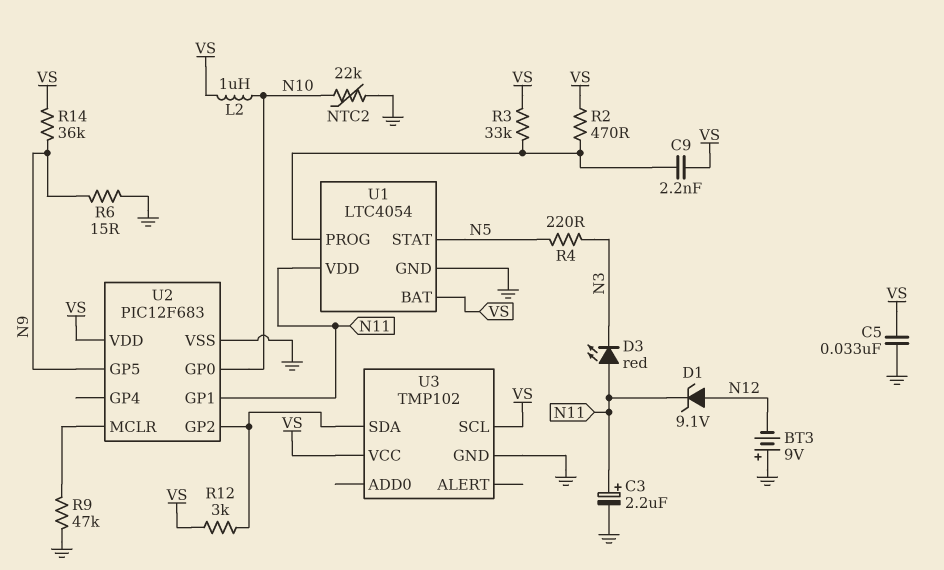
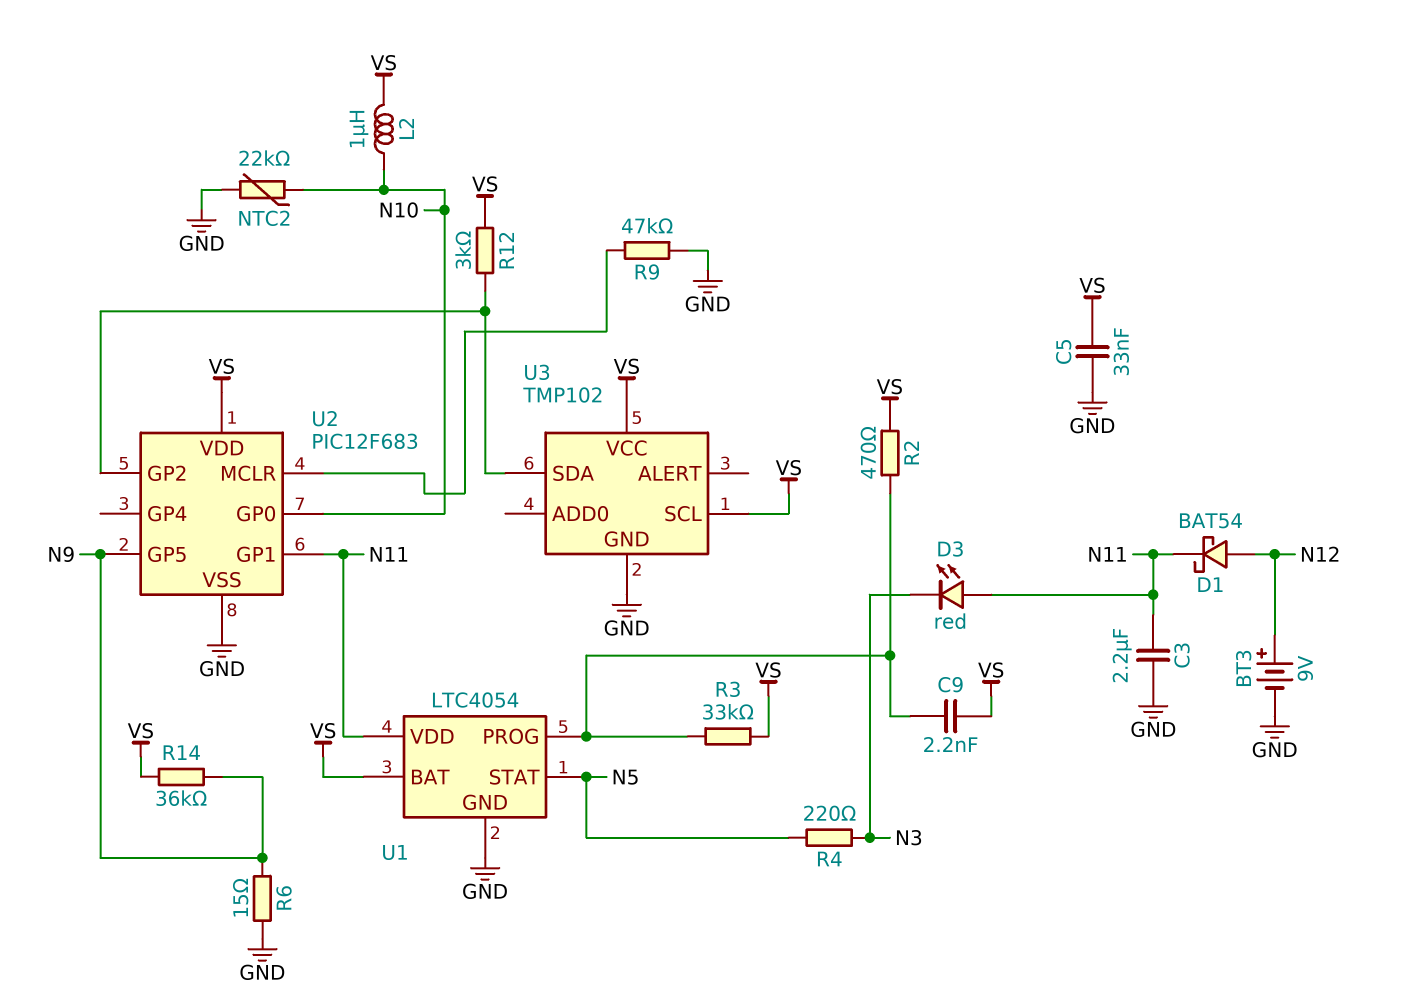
BT3: 9V (plus GND, minus N12) -> 9V (plus N12, minus GND)
C3: 2.2uF (plus N11, minus GND) -> 2.2uF (GND, N11)
D1: zener 9.1V (A N12, K N11) -> schottky BAT54 (A N12, K N11)

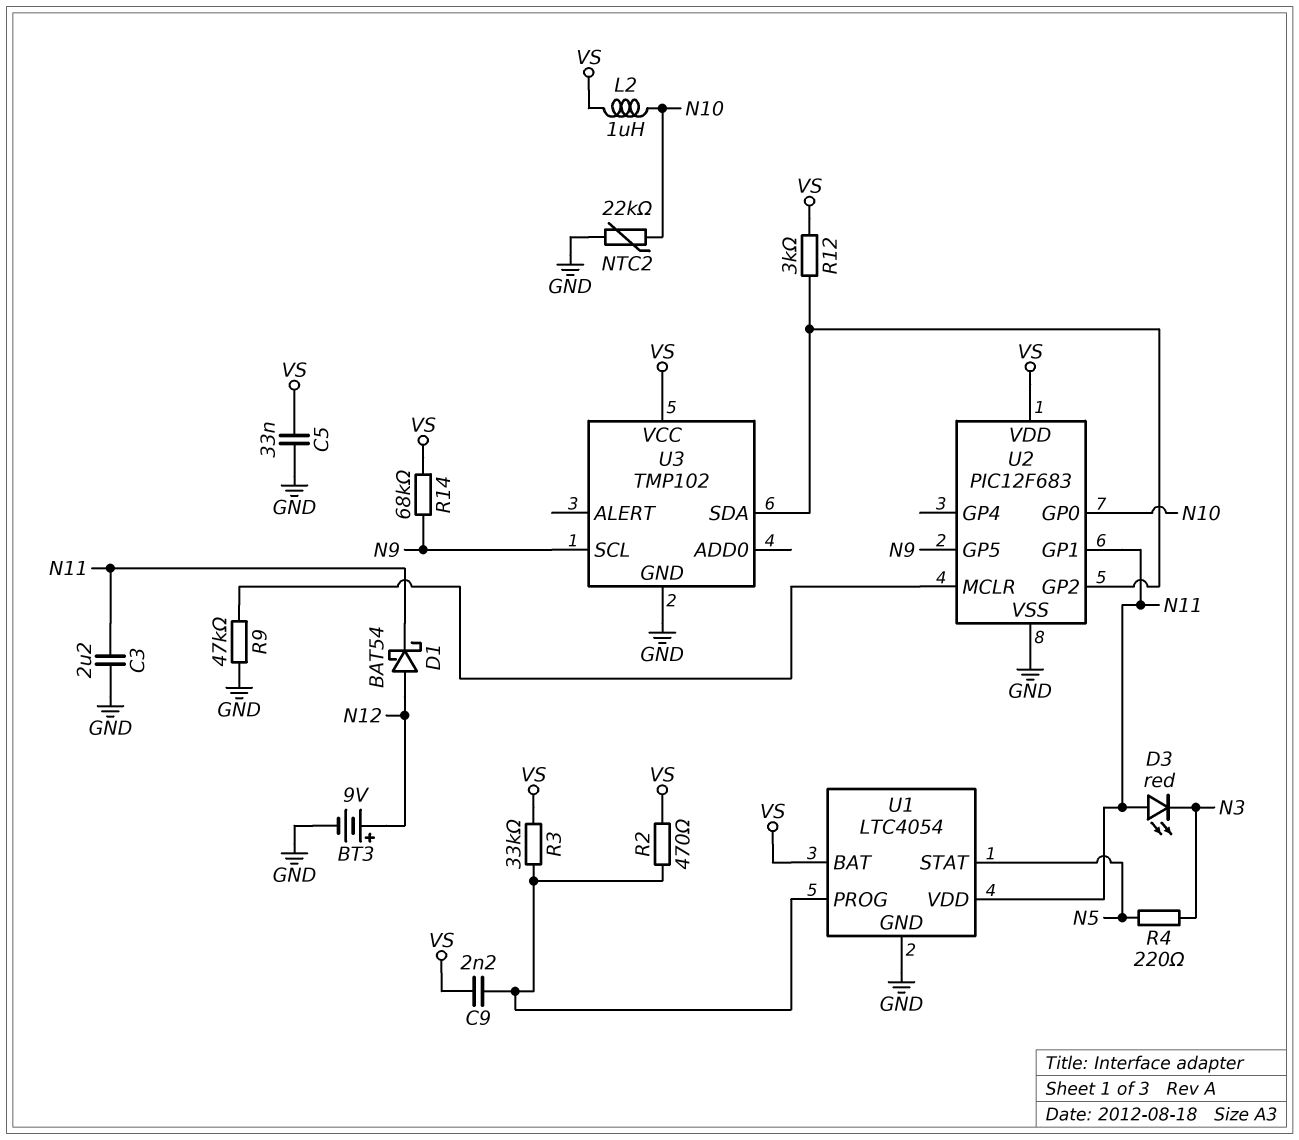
R6: 15 (GND, N9) -> none
R14: 36k (N9, VS) -> 68k (N9, VS)
U3 pin SCL: VS -> N9

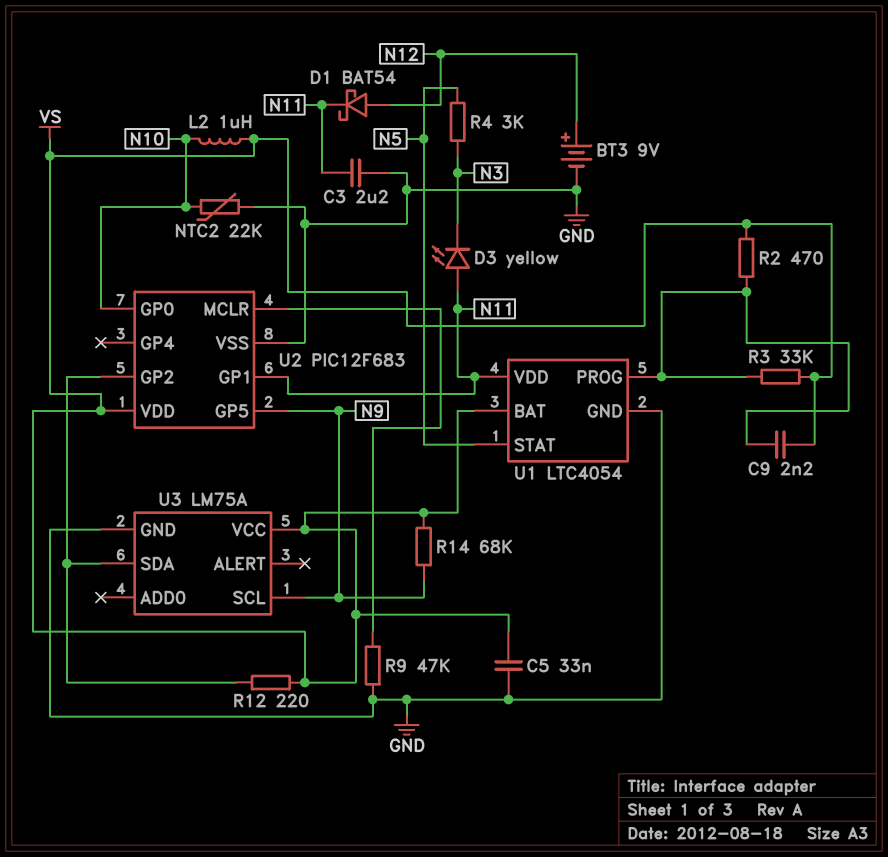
D3: LED red (A N11, K N3) -> LED yellow (A N11, K N3)
R4: 220 (N3, N5) -> 3k (N3, N5)
R12: 3k (U2/GP2, VS) -> 220 (U2/GP2, VS)
U3: TMP102 -> LM75A

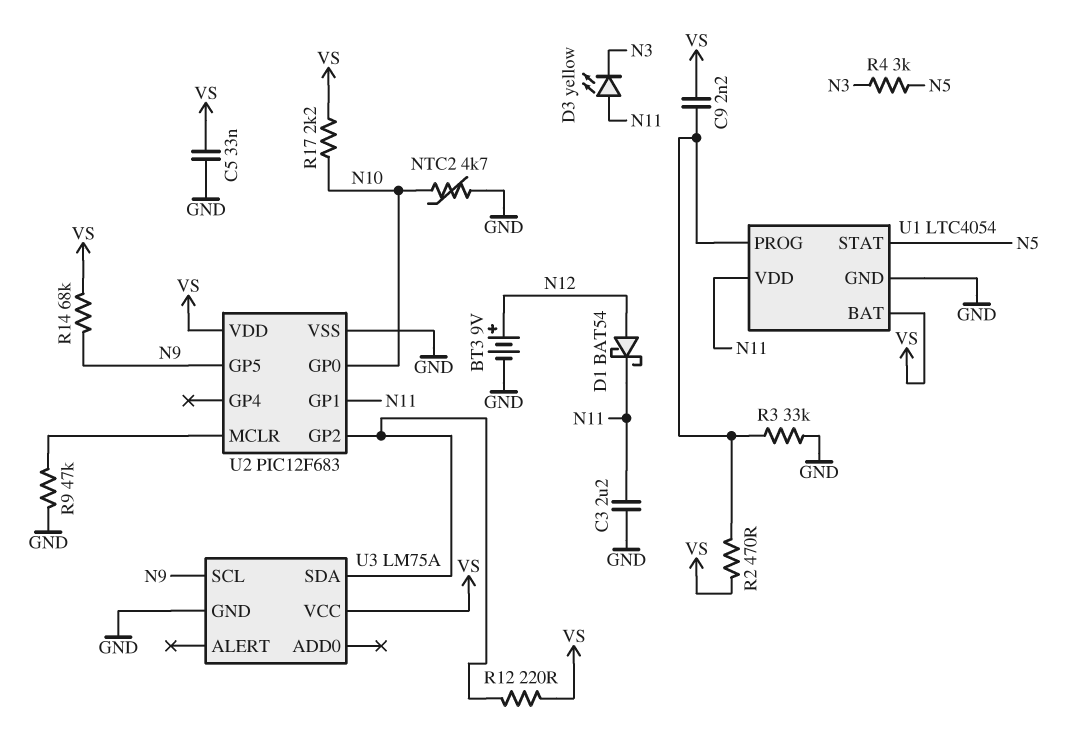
L2: 1uH (N10, VS) -> none
NTC2: 22k (GND, N10) -> 4.7k (GND, N10)
R3: 33k (U1/PROG, VS) -> 33k (GND, U1/PROG)
R17: none -> 2.2k (N10, VS)

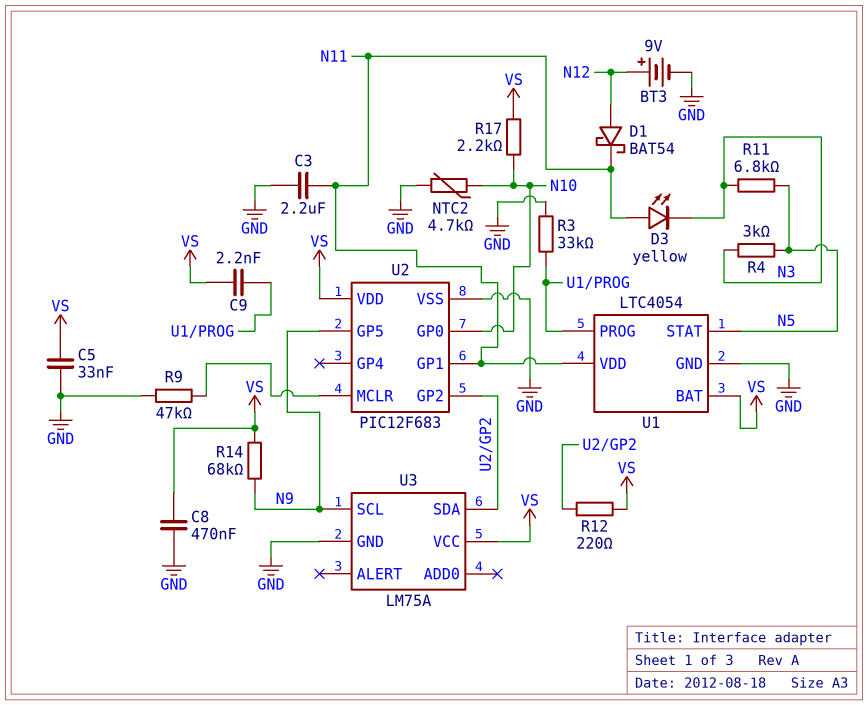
C8: none -> 470nF (GND, VS)
R2: 470 (U1/PROG, VS) -> none
R11: none -> 6.8k (N3, N5)

